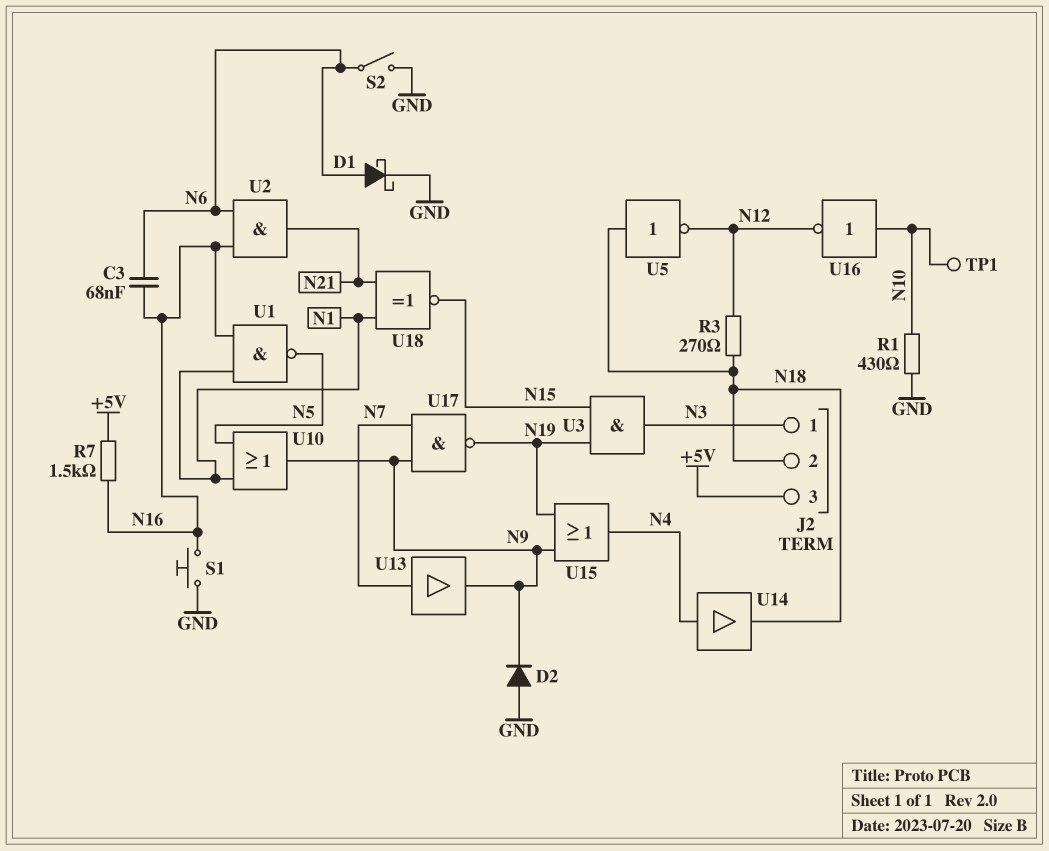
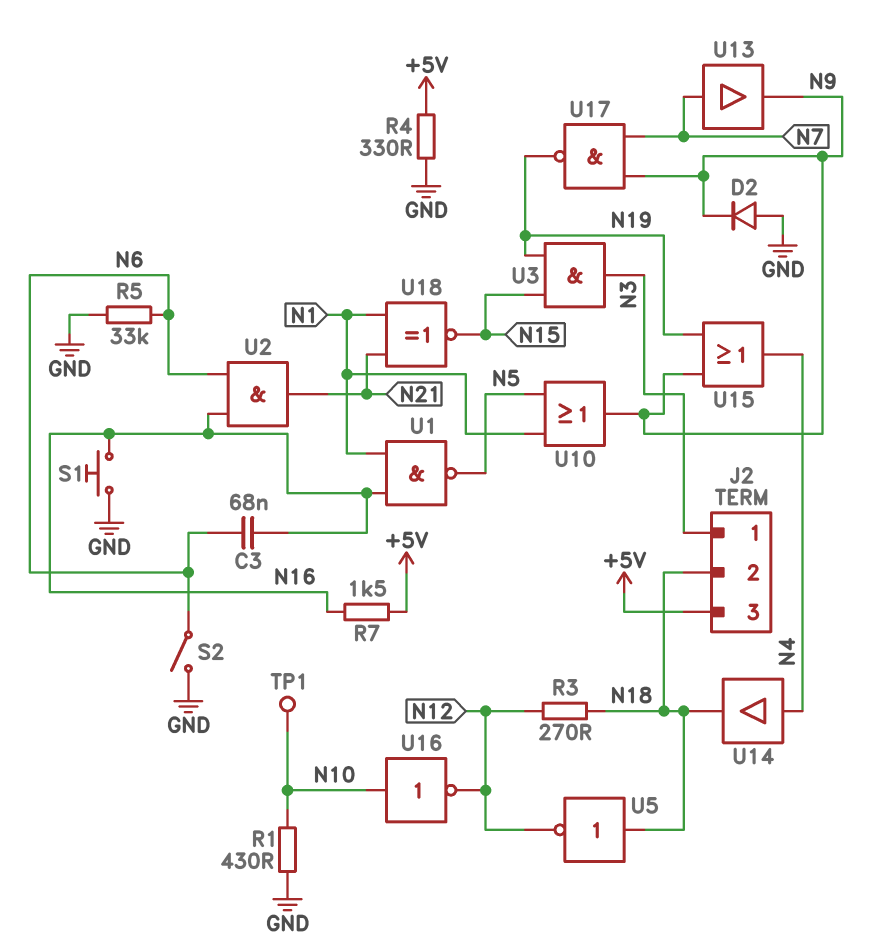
D1: schottky (A N6, K GND) -> none
R4: none -> 330 (+5V, GND)
R5: none -> 33k (GND, N6)

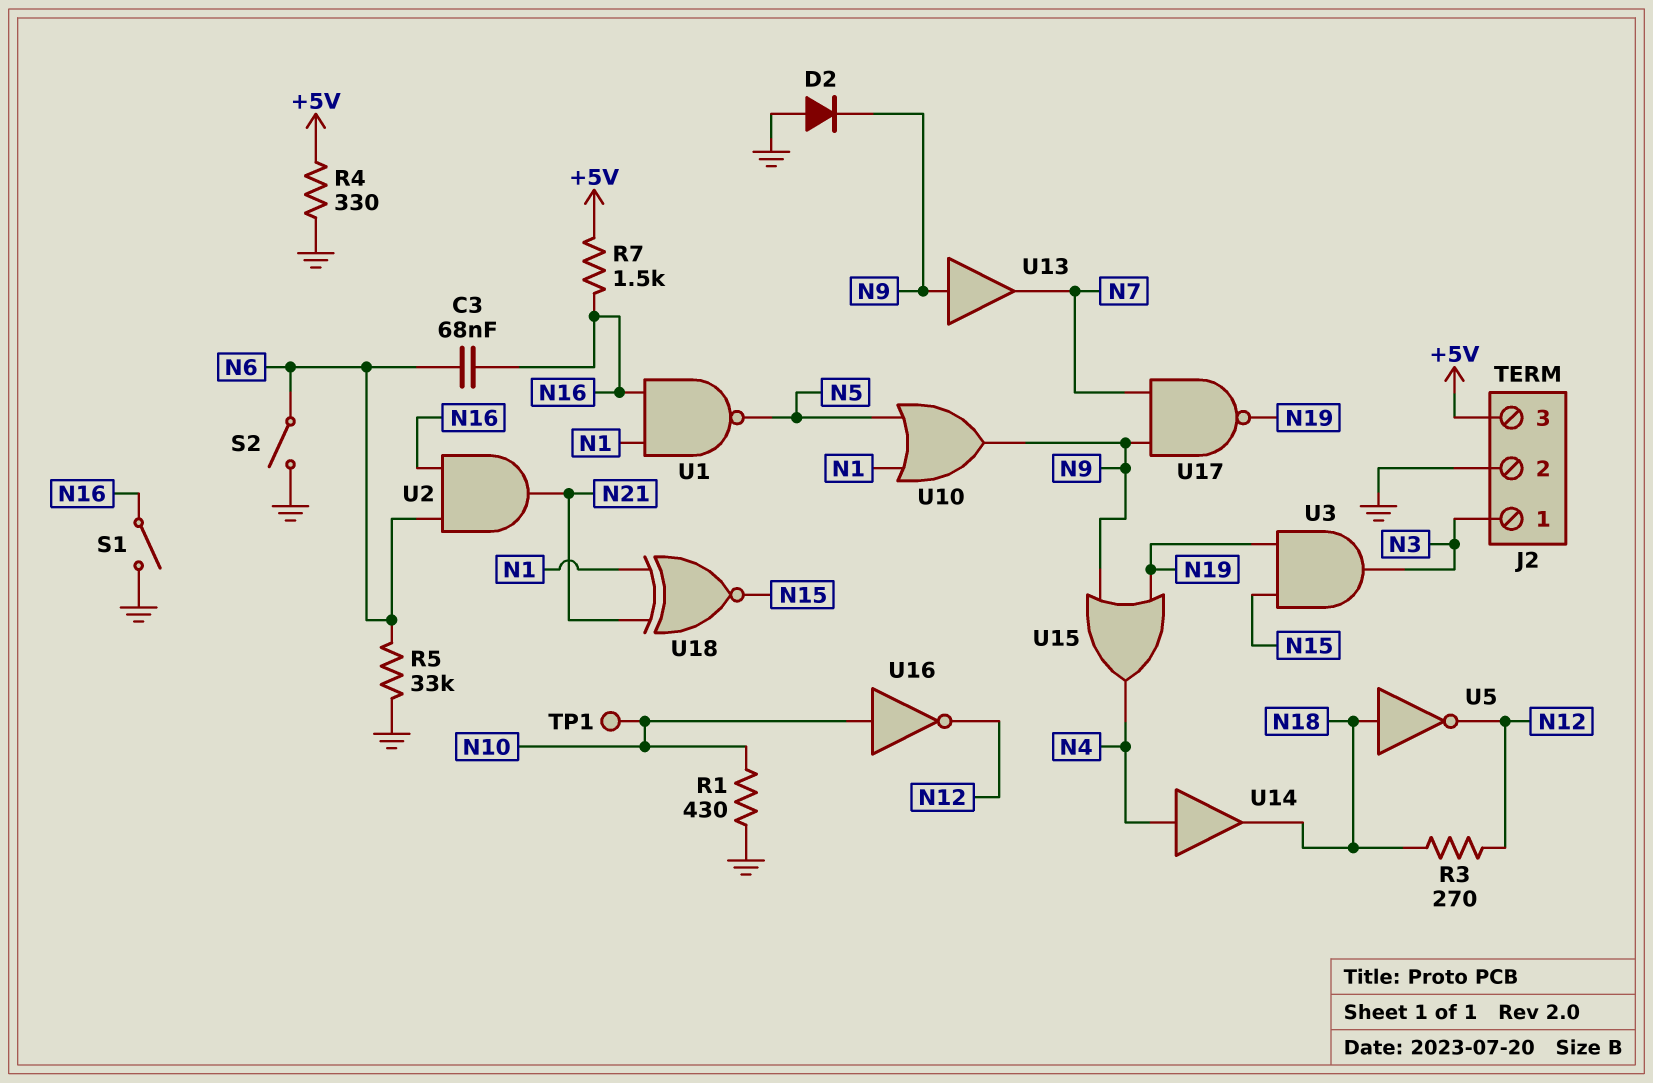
J2 pin 2: N18 -> GND
S1: button (GND, N16) -> switch (GND, N16)
U13: buffer (in N7, out N9) -> buffer (in N9, out N7)

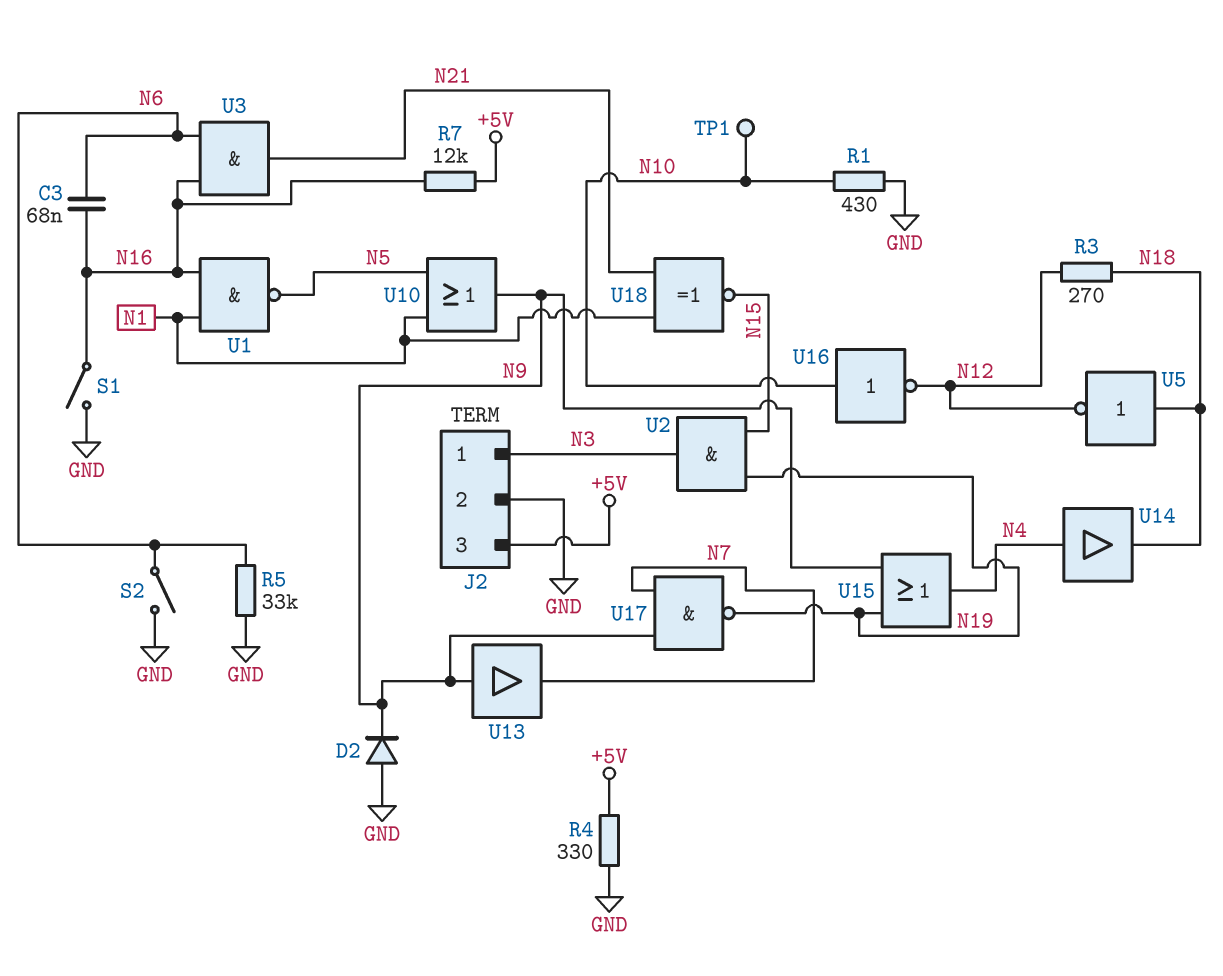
R7: 1.5k (+5V, N16) -> 12k (+5V, N16)
U2: AND (in N6, in N16, out N21) -> AND (in N15, in N19, out N3)
U3: AND (in N15, in N19, out N3) -> AND (in N6, in N16, out N21)

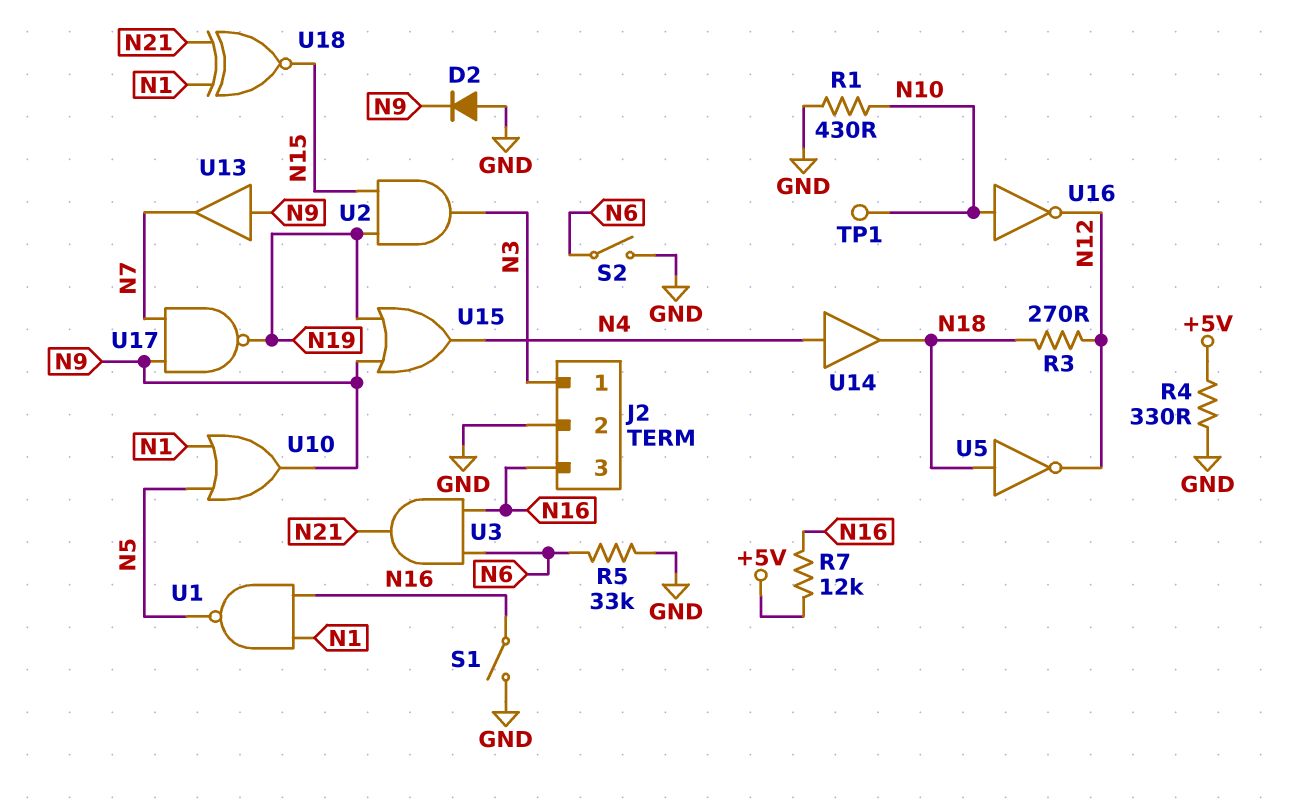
C3: 68nF (N6, N16) -> none
J2 pin 3: +5V -> N16

